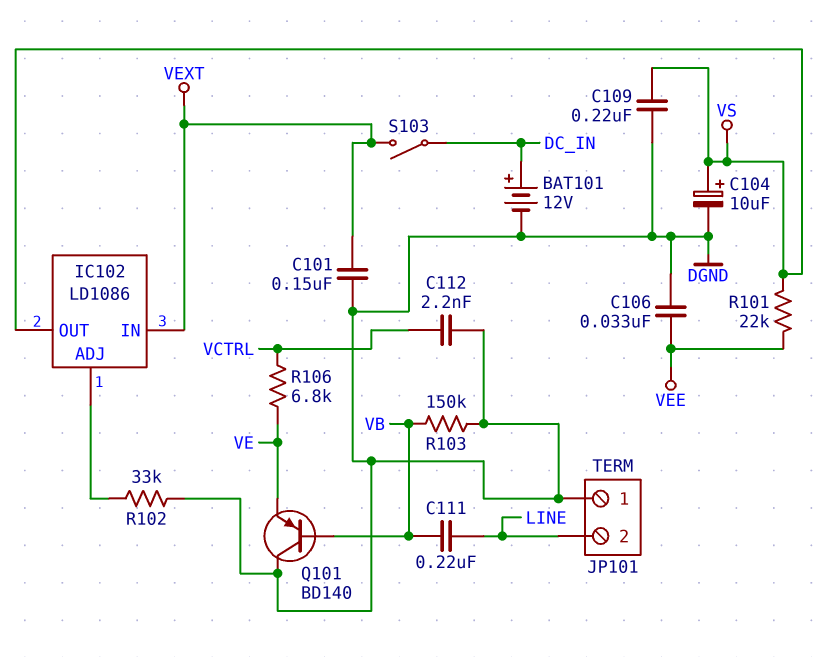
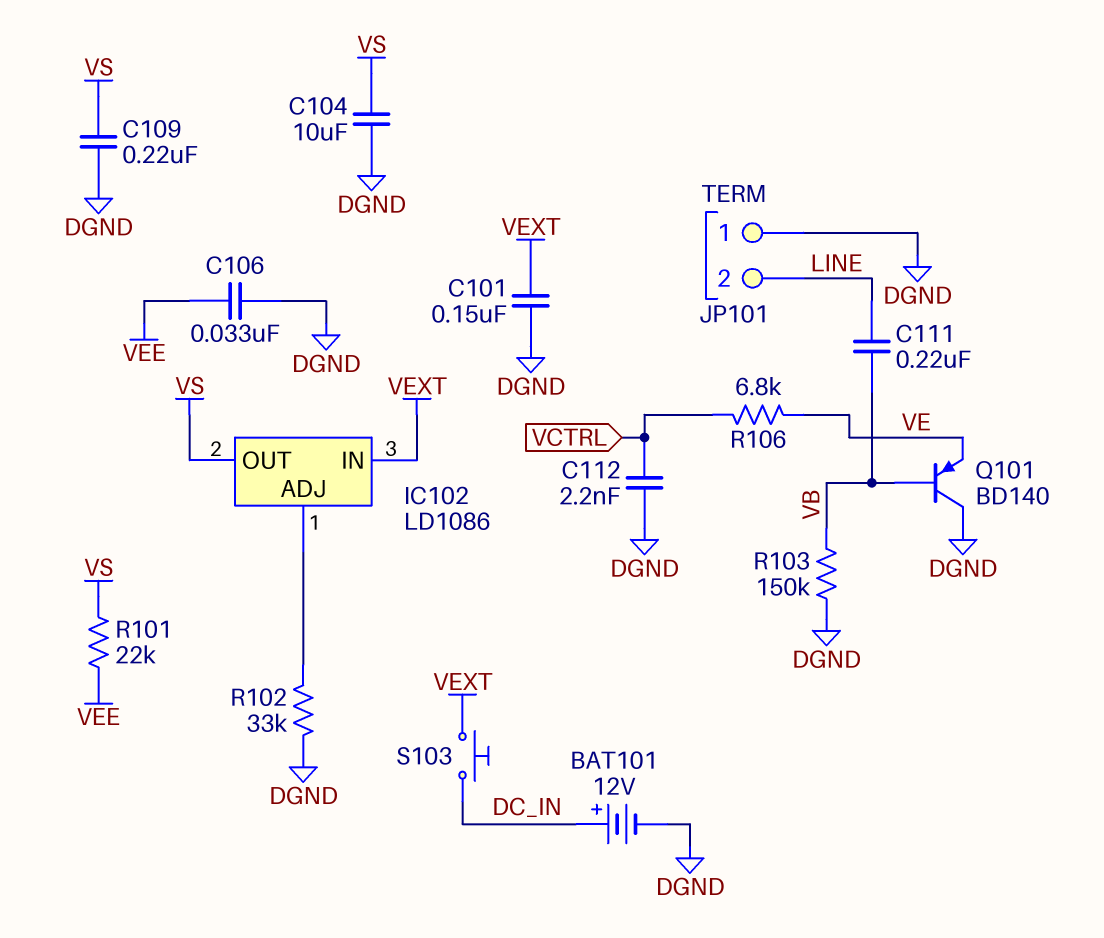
C104: 10uF (plus VS, minus DGND) -> 10uF (DGND, VS)
S103: switch (DC_IN, VEXT) -> button (DC_IN, VEXT)

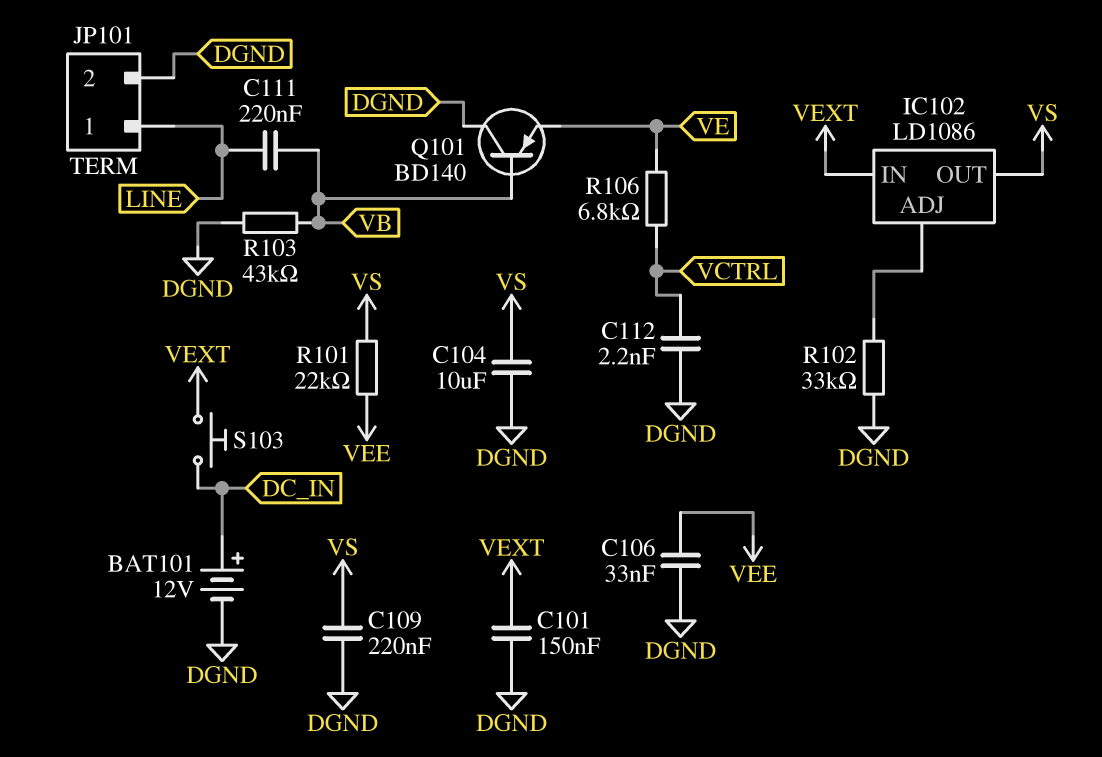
JP101 pin 1: DGND -> LINE
JP101 pin 2: LINE -> DGND
R103: 150k (DGND, VB) -> 43k (DGND, VB)

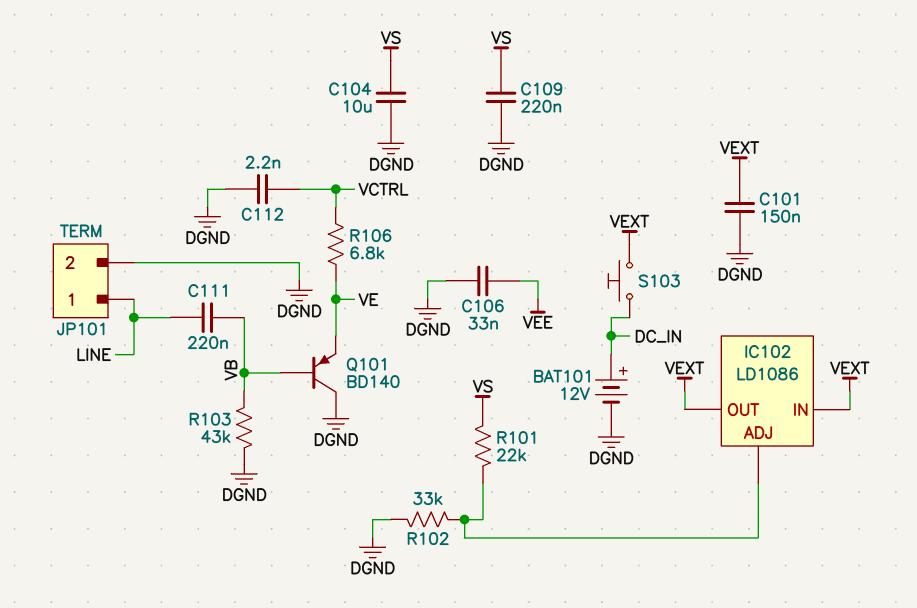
IC102 pin OUT: VS -> VEXT
R101: 22k (VEE, VS) -> 22k (IC102/ADJ, VS)

